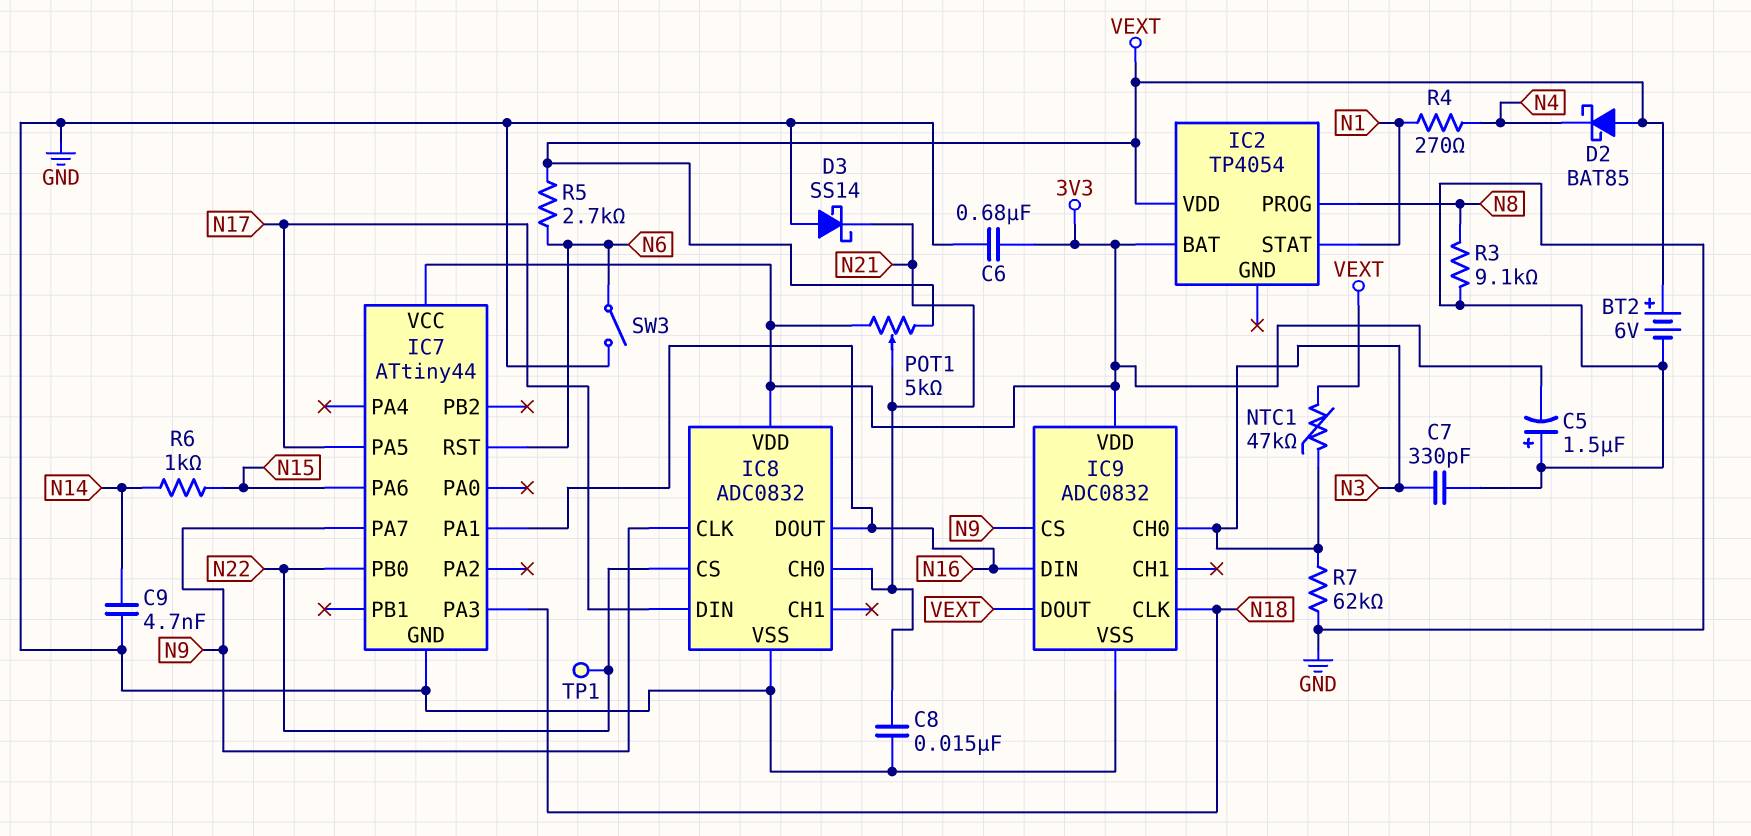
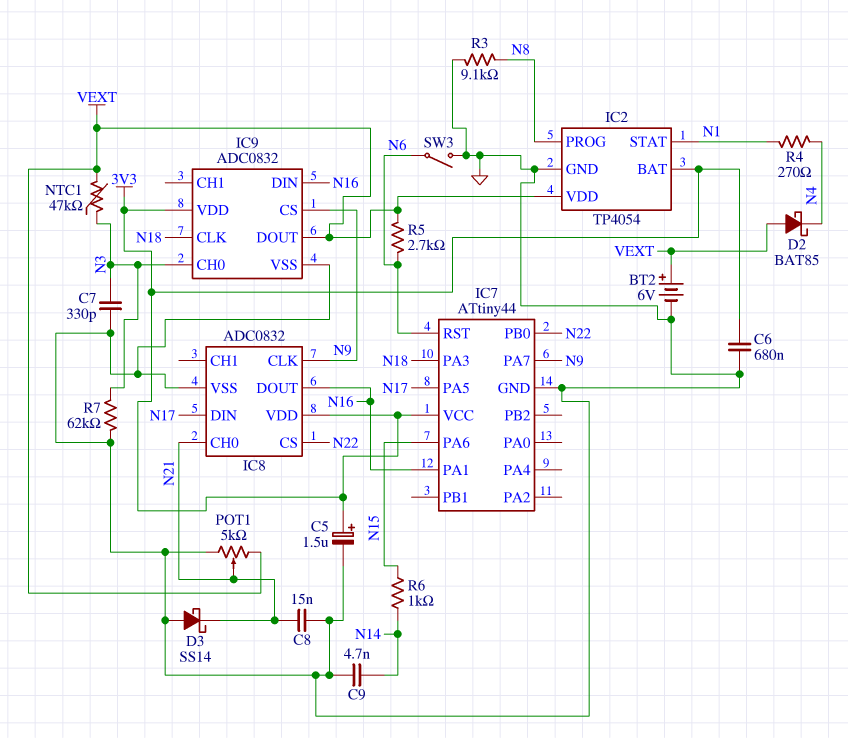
C5: 1.5uF (plus GND, minus 3V3) -> 1.5uF (plus 3V3, minus GND)
IC2 pin GND: none -> GND
POT1: 5k (3V3, VEXT, wiper N21) -> 5k (GND, VEXT, wiper N21)
TP1: test point (N22) -> none

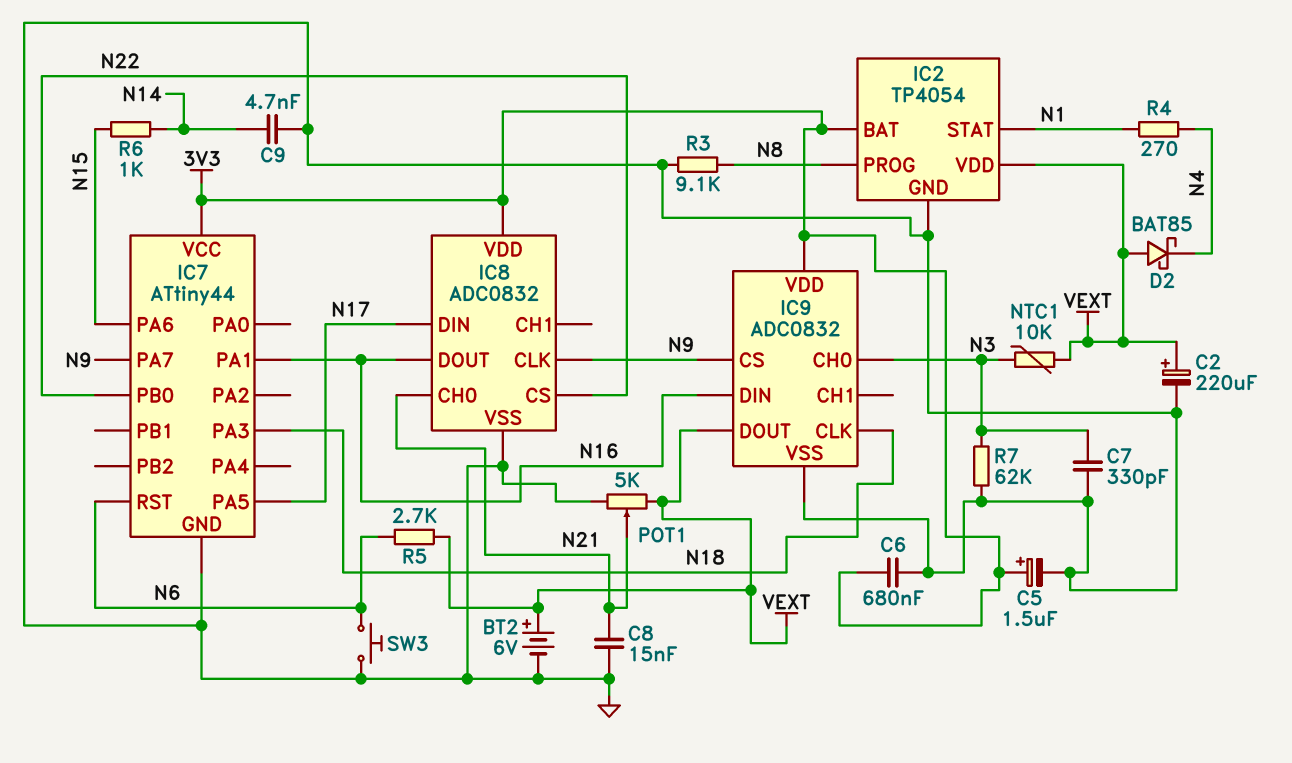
C2: none -> 220uF (plus VEXT, minus GND)
D3: schottky SS14 (A GND, K N21) -> none
NTC1: 47k (N3, VEXT) -> 10k (N3, VEXT)
SW3: switch (GND, N6) -> button (GND, N6)

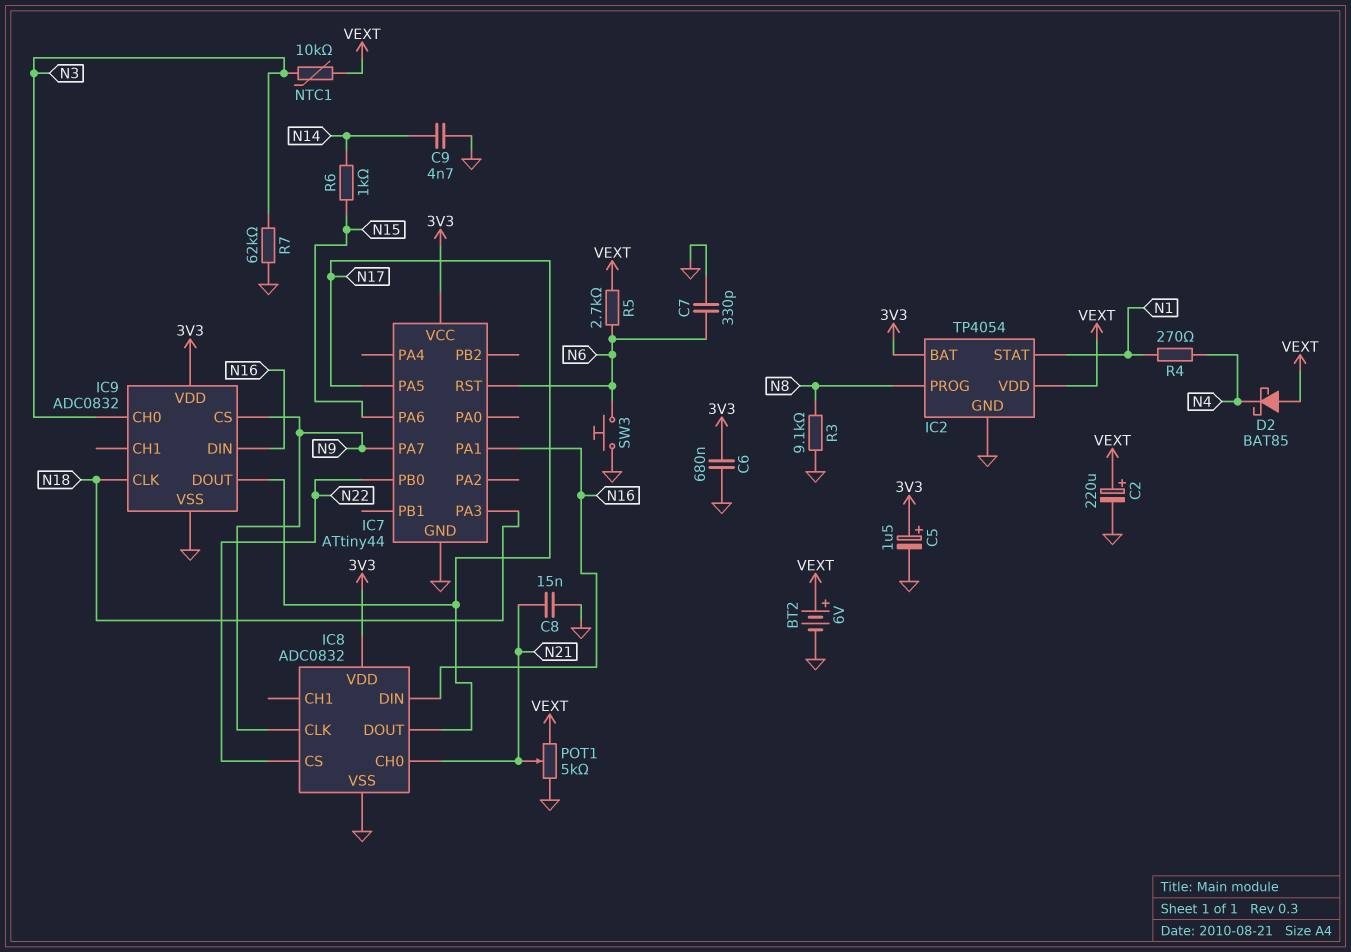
C7: 330pF (GND, N3) -> 330pF (GND, N6)
IC8 pin DIN: N17 -> N16
IC8 pin DOUT: N16 -> N17
IC9 pin DOUT: VEXT -> N17

